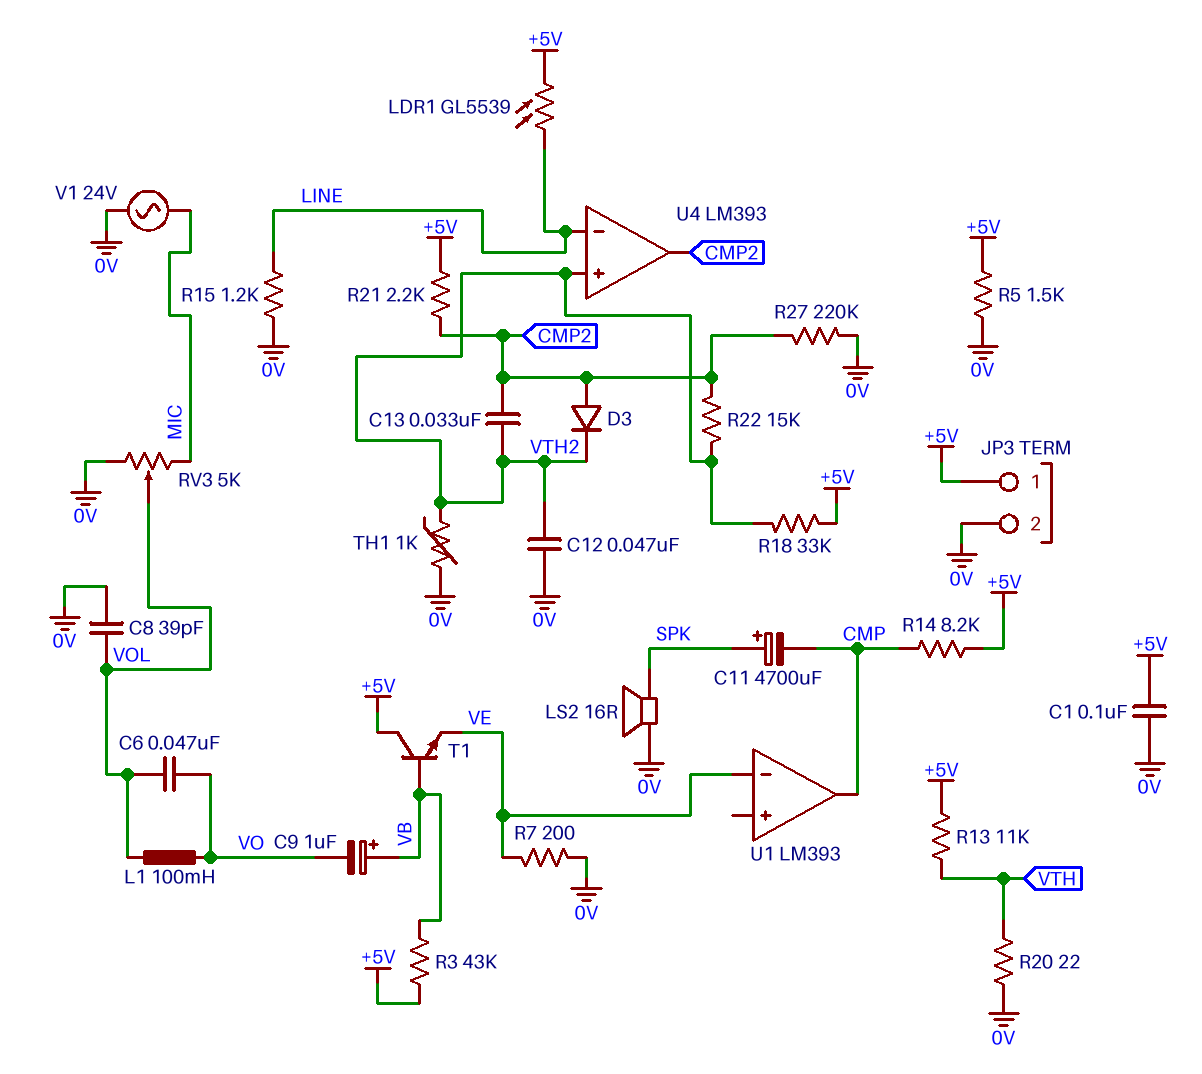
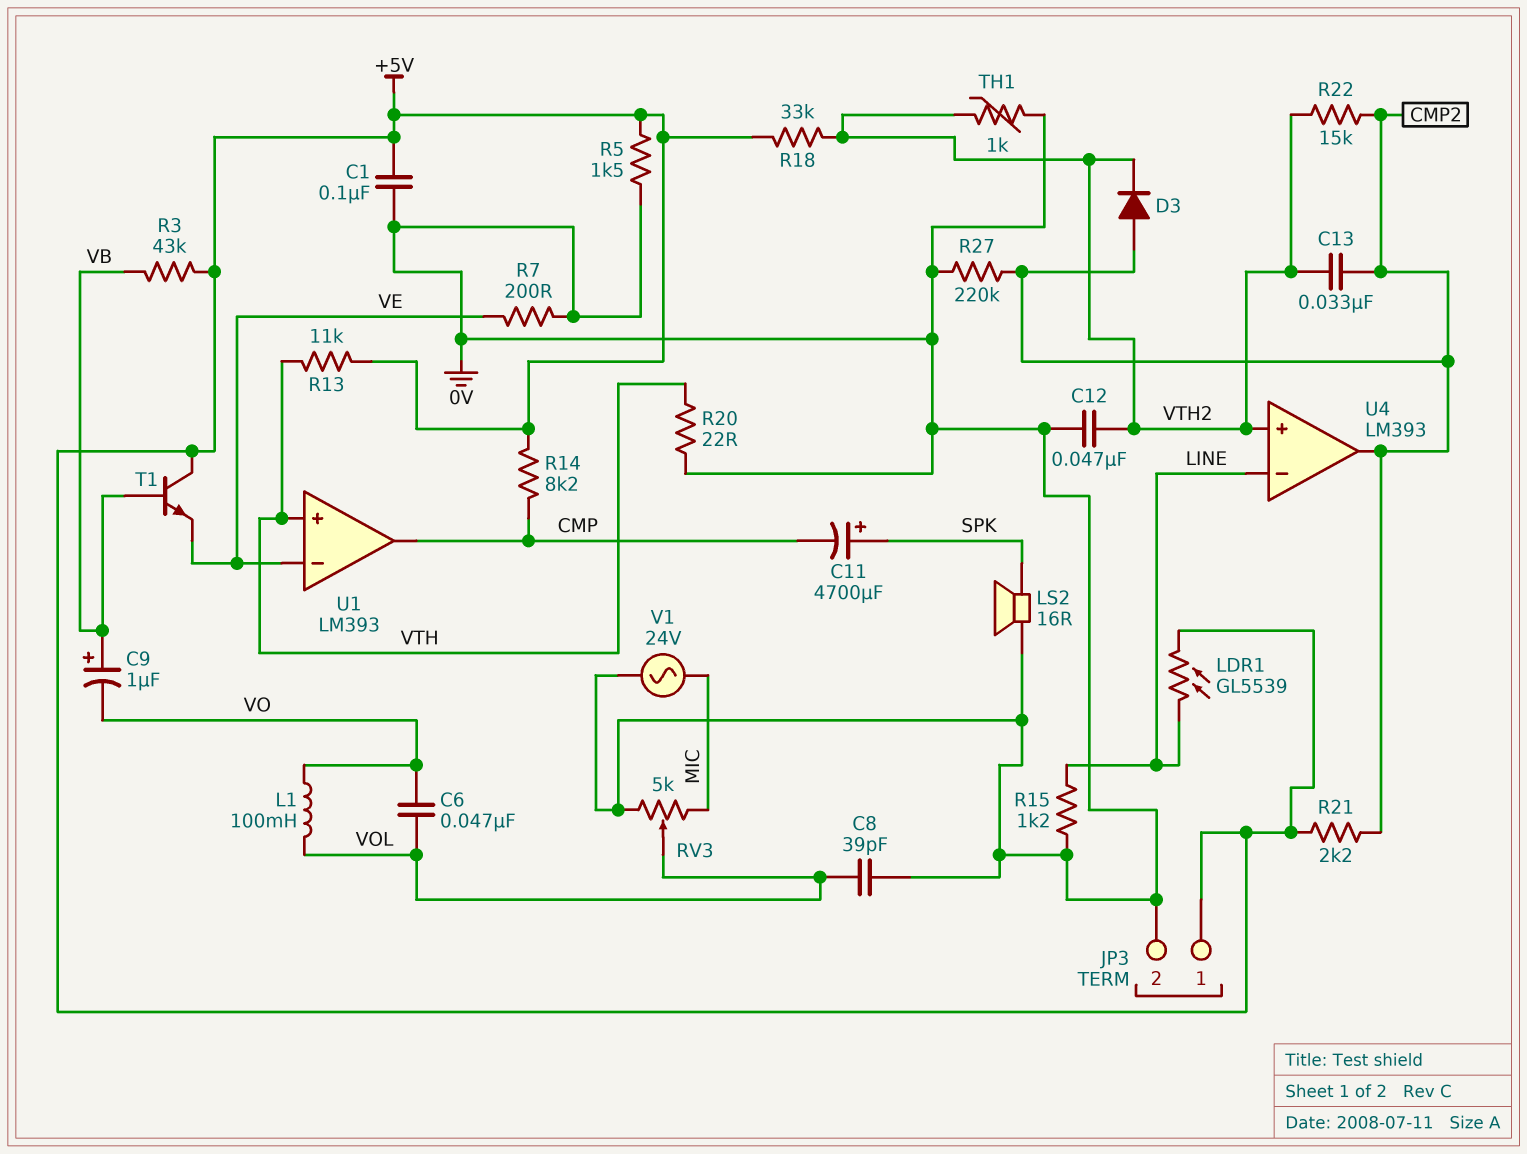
U1 pin in+: none -> VTH

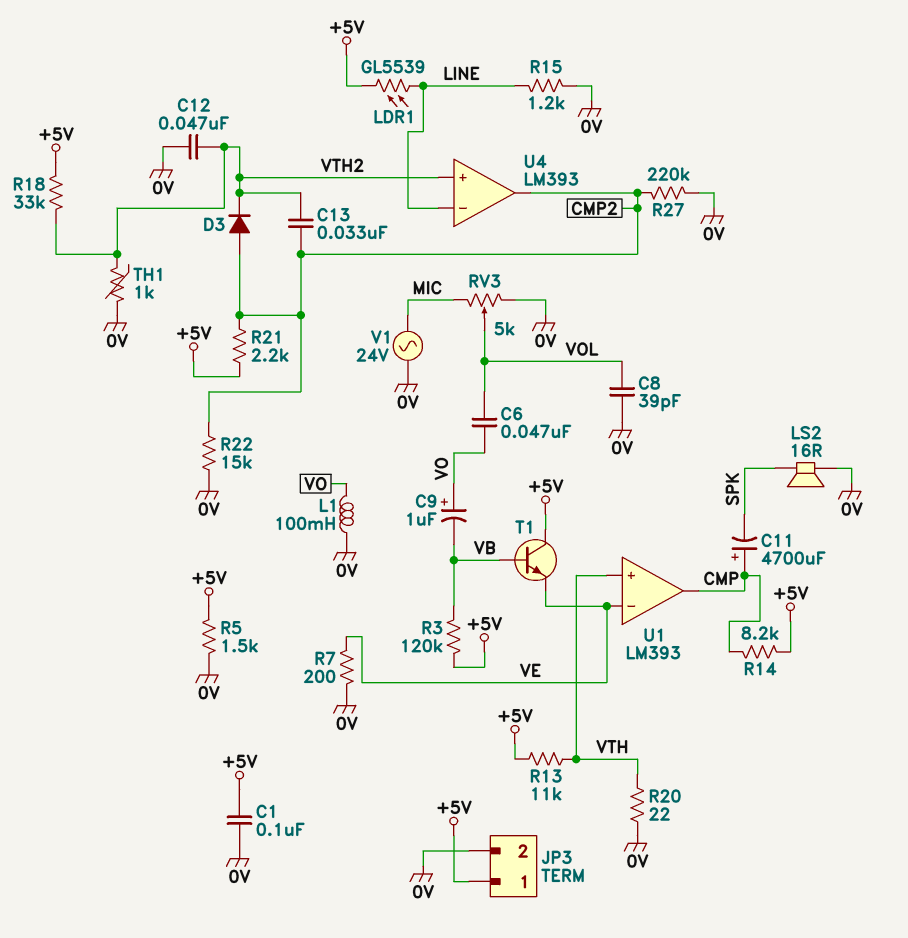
C9: 1uF (plus VB, minus VO) -> 1uF (plus VO, minus VB)
C11: 4700uF (plus SPK, minus CMP) -> 4700uF (plus CMP, minus SPK)
L1: 100mH (VO, VOL) -> 100mH (0V, VO)
R3: 43k (+5V, VB) -> 120k (+5V, VB)
R22: 15k (CMP2, VTH2) -> 15k (0V, CMP2)

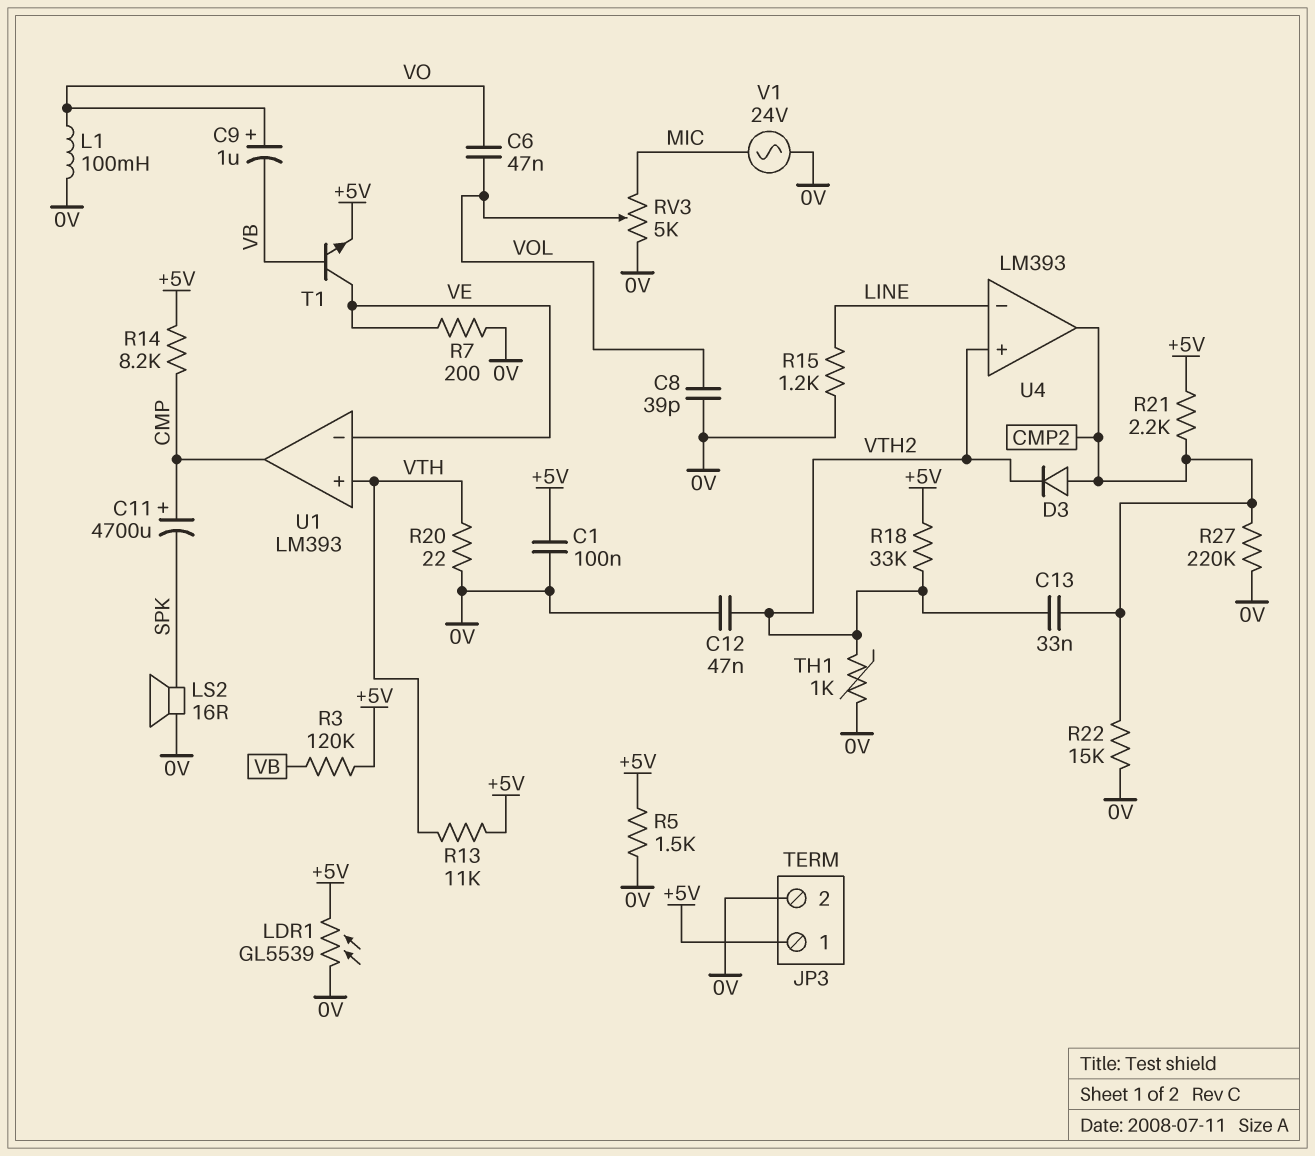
LDR1: GL5539 (+5V, LINE) -> GL5539 (+5V, 0V)
T1: NPN (B VB, C +5V, E VE) -> NPN (B VB, C VE, E +5V)

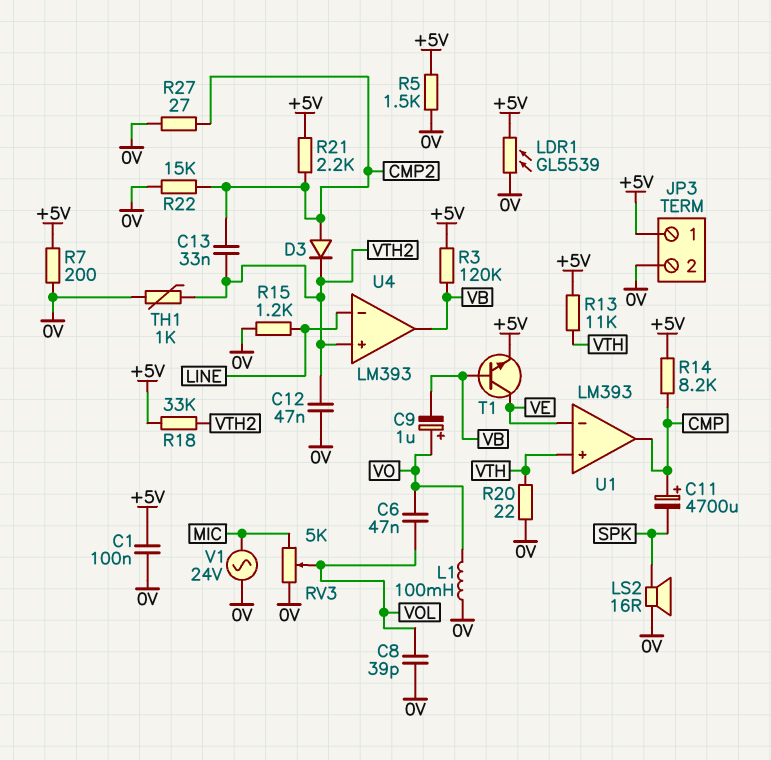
R7: 200 (0V, VE) -> 200 (+5V, 0V)
R27: 220k (0V, CMP2) -> 27 (0V, CMP2)
U4 pin out: CMP2 -> VB

